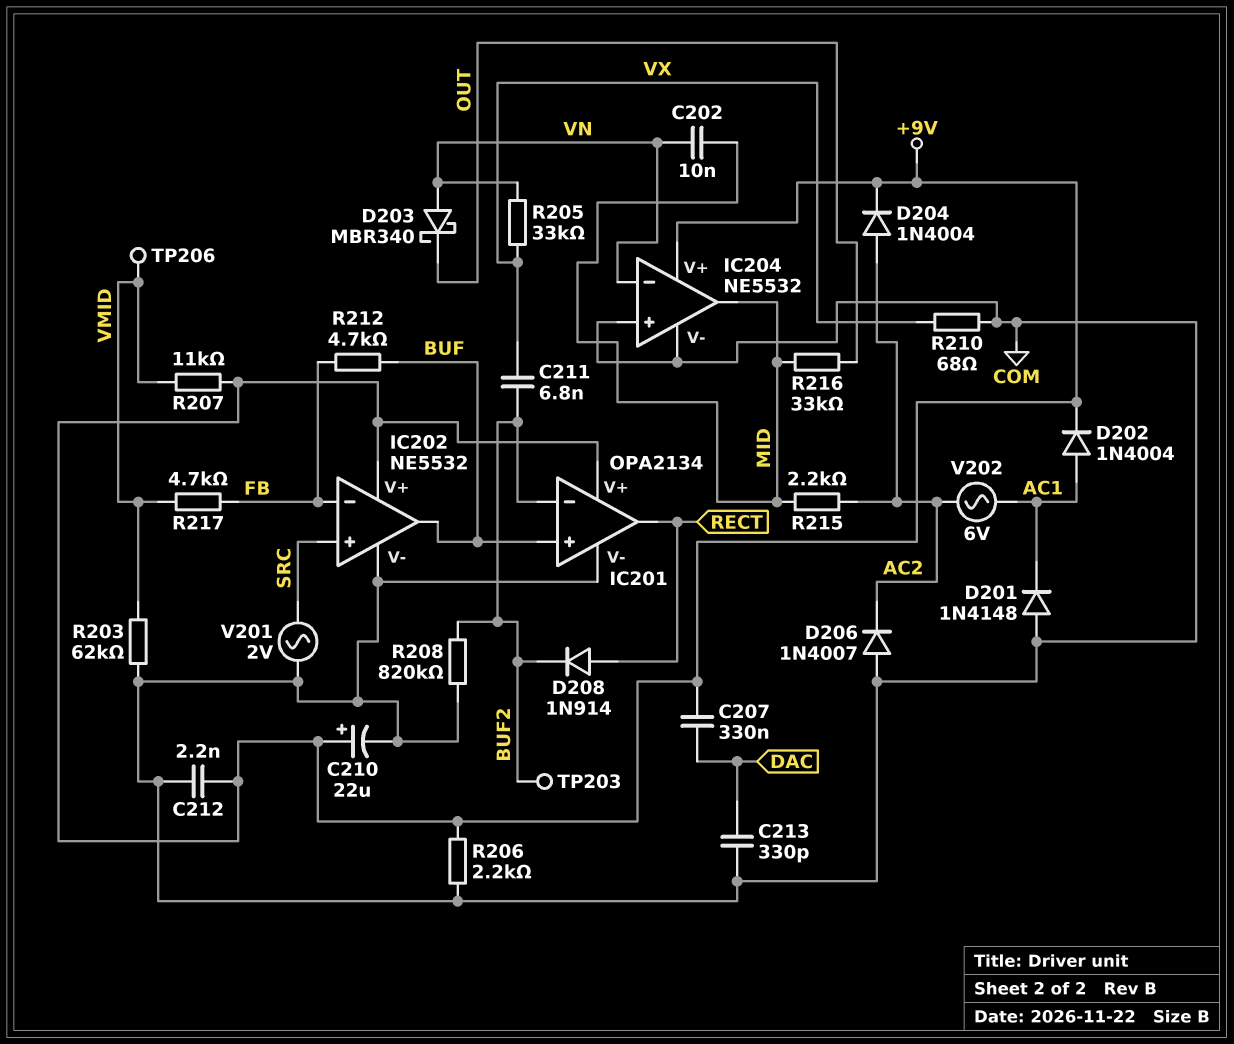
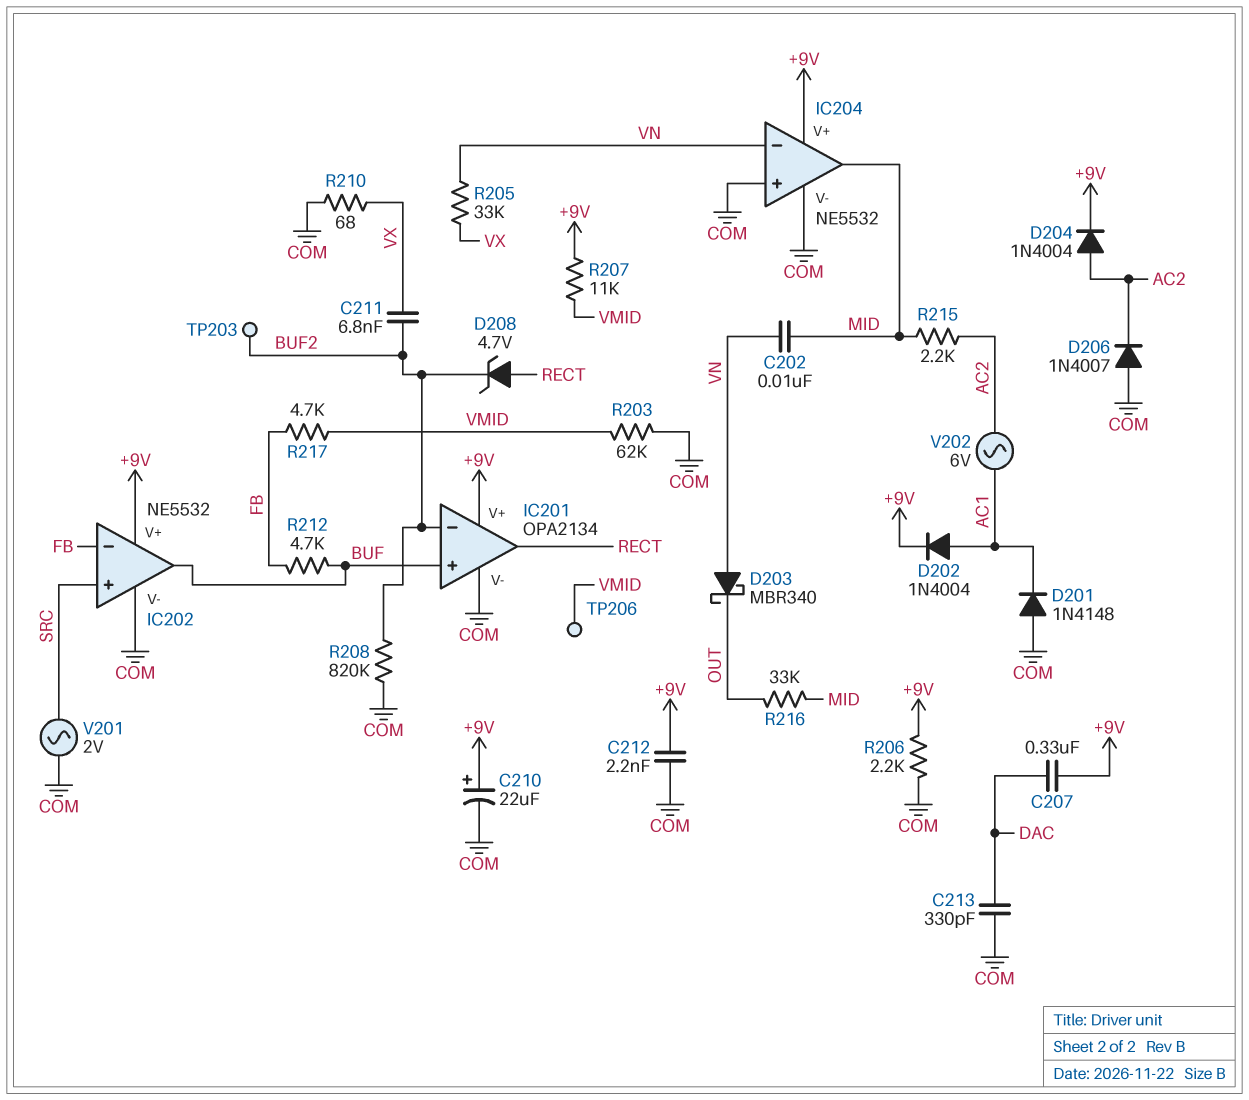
D208: diode 1N914 (A RECT, K BUF2) -> zener 4.7V (A RECT, K BUF2)

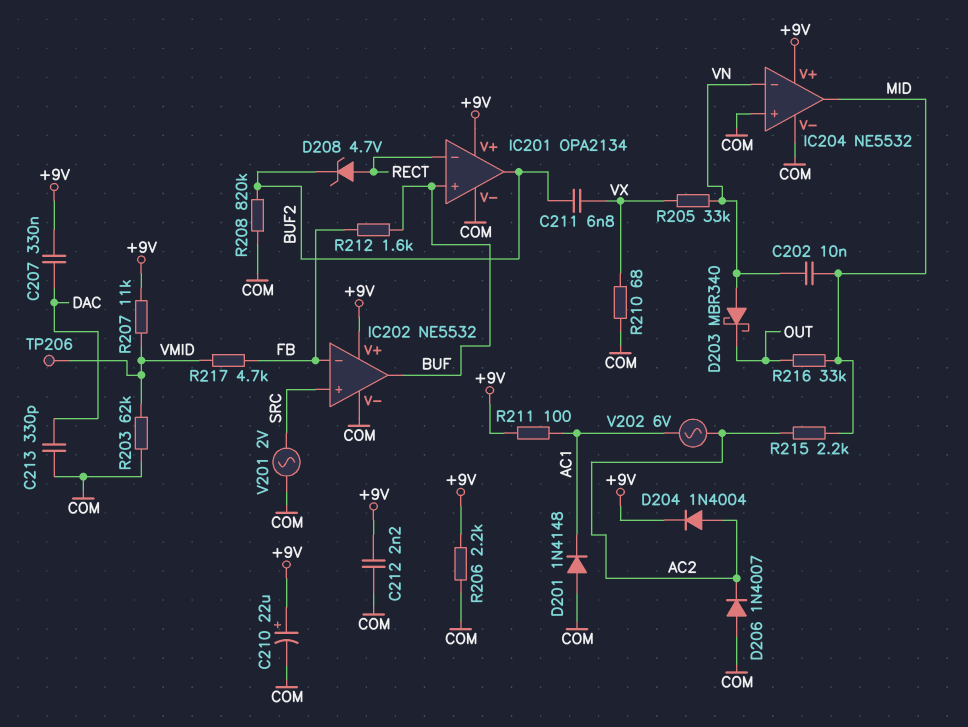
D202: diode 1N4004 (A AC1, K +9V) -> none
IC201 pin in-: BUF2 -> RECT
IC201 pin out: RECT -> BUF2
R211: none -> 100 (+9V, AC1)
R212: 4.7k (BUF, FB) -> 1.6k (BUF, FB)
TP203: test point (BUF2) -> none

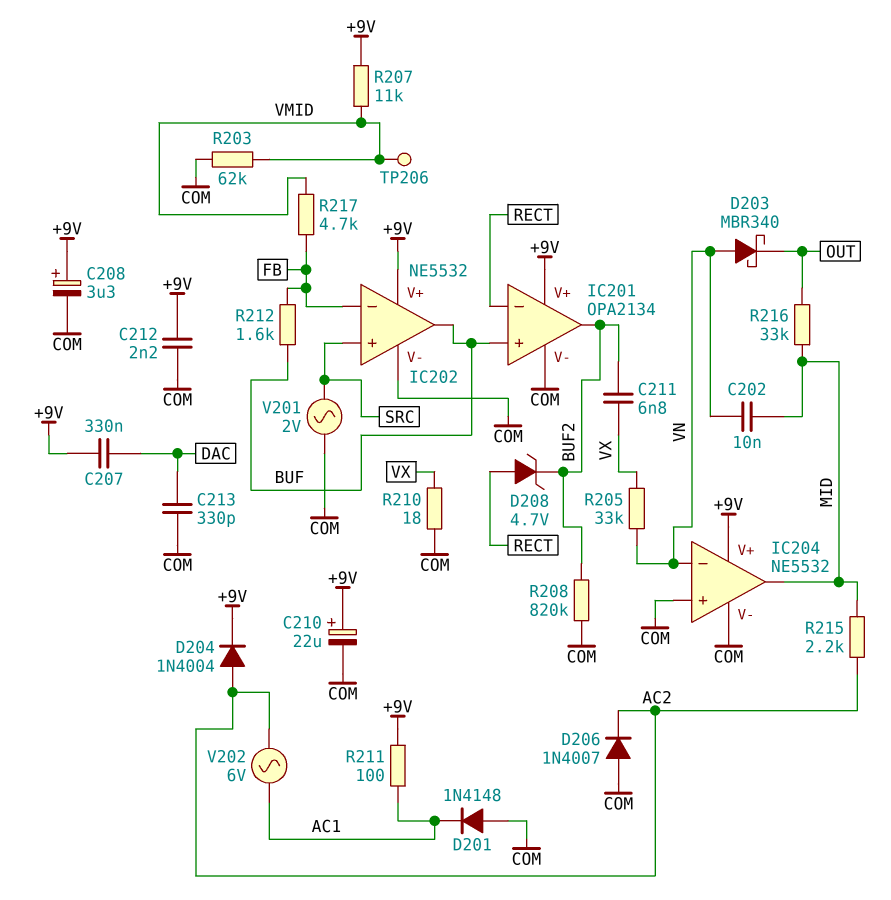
C208: none -> 3.3uF (plus +9V, minus COM)
R206: 2.2k (+9V, COM) -> none
R210: 68 (COM, VX) -> 18 (COM, VX)

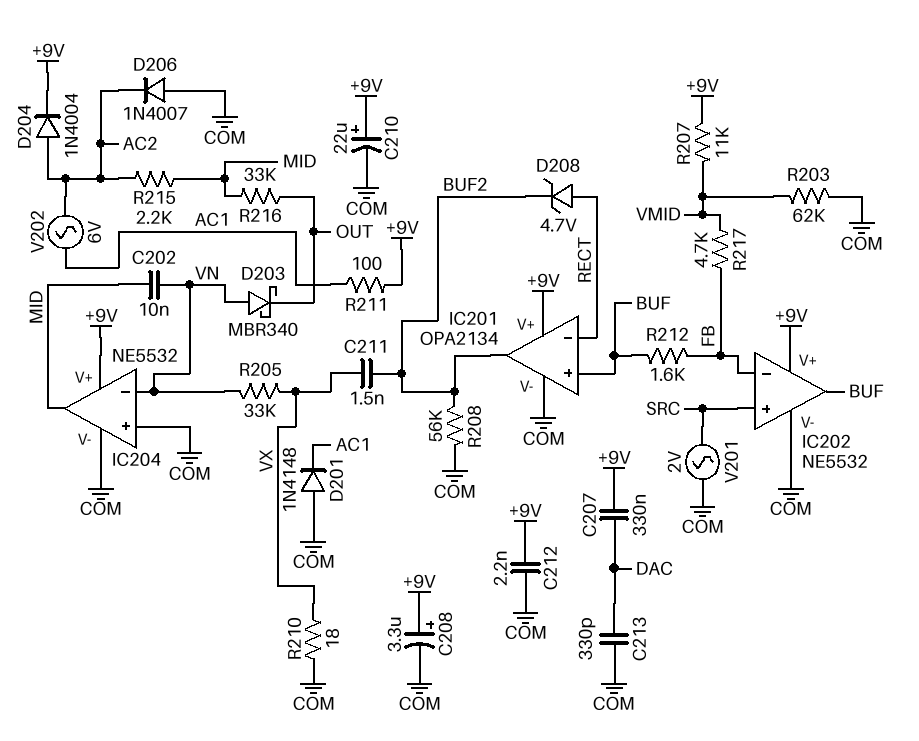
C211: 6.8nF (BUF2, VX) -> 1.5nF (BUF2, VX)
R208: 820k (BUF2, COM) -> 56k (BUF2, COM)
TP206: test point (VMID) -> none

